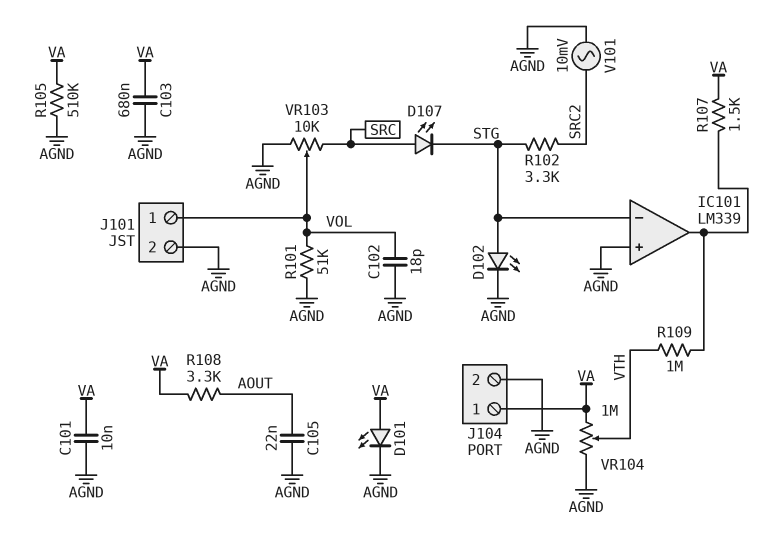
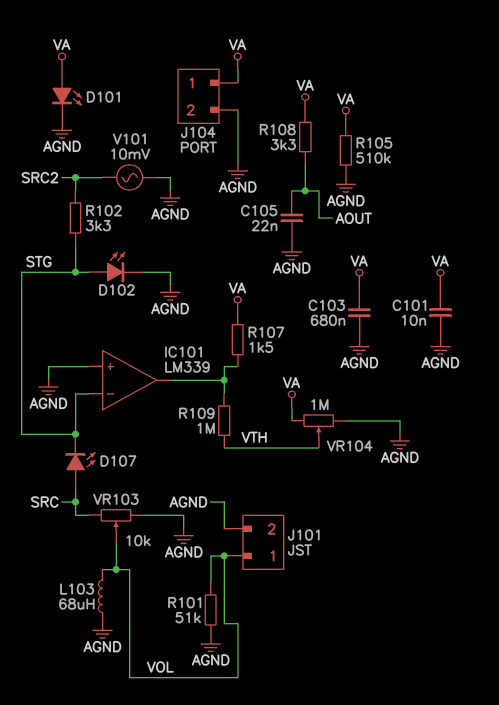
C102: 18pF (AGND, VOL) -> none
L103: none -> 68uH (AGND, VOL)

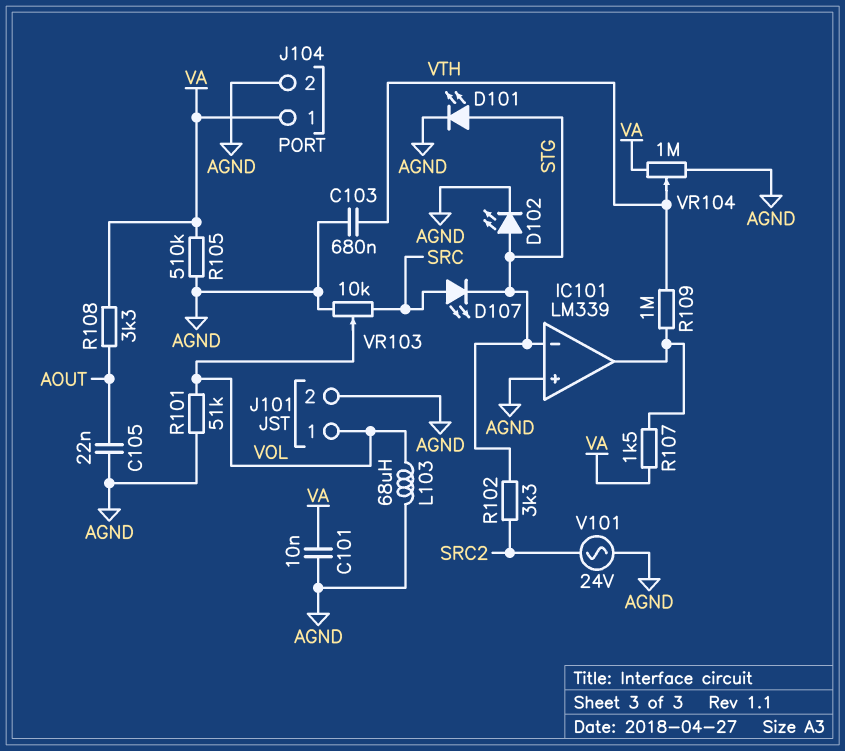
C103: 680nF (AGND, VA) -> 680nF (AGND, VTH)
D101: LED (A VA, K AGND) -> LED (A STG, K AGND)
V101: AC 10mV (AGND, SRC2) -> AC 24V (AGND, SRC2)

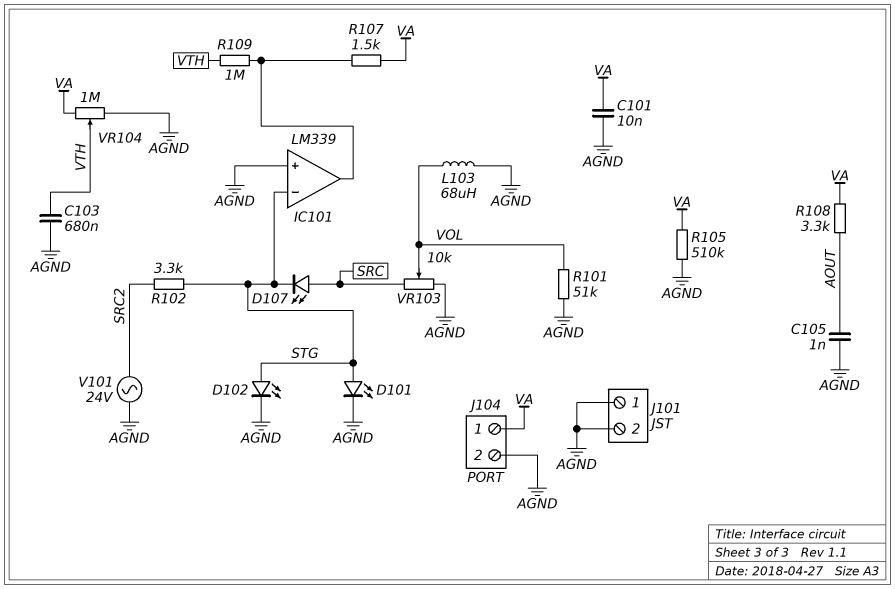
C105: 22nF (AGND, AOUT) -> 1nF (AGND, AOUT)
J101 pin 1: VOL -> AGND

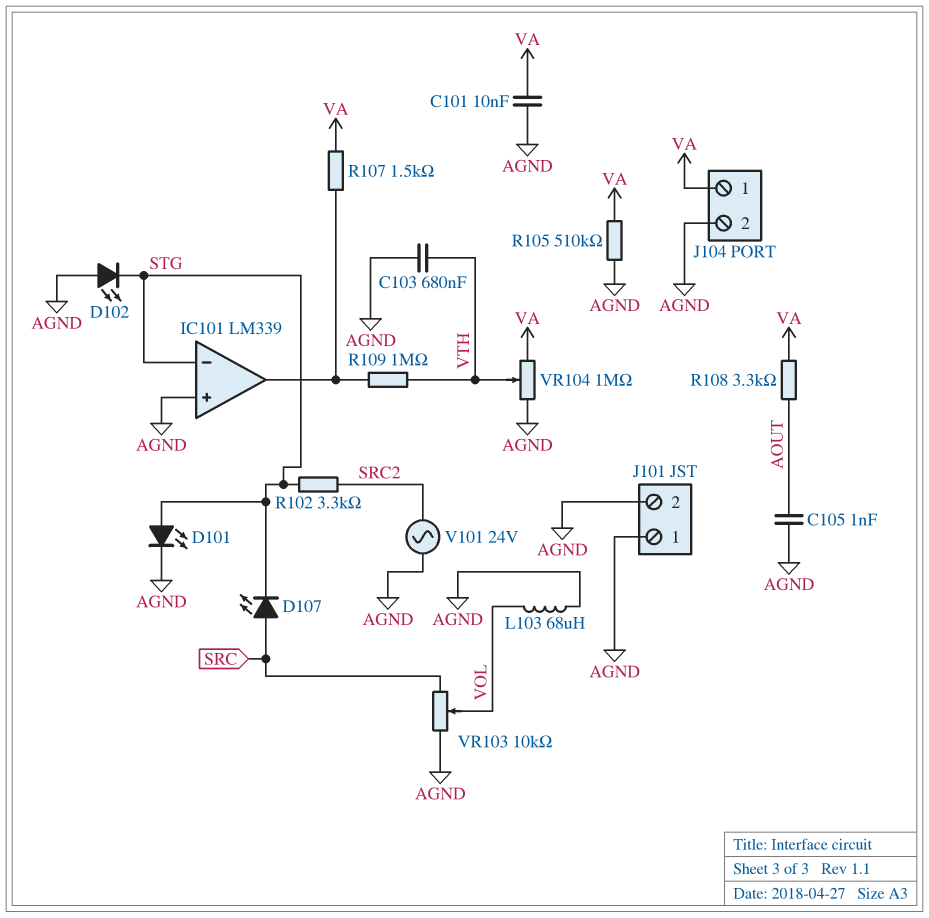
D102: LED (A STG, K AGND) -> LED (A AGND, K STG)
R101: 51k (AGND, VOL) -> none

